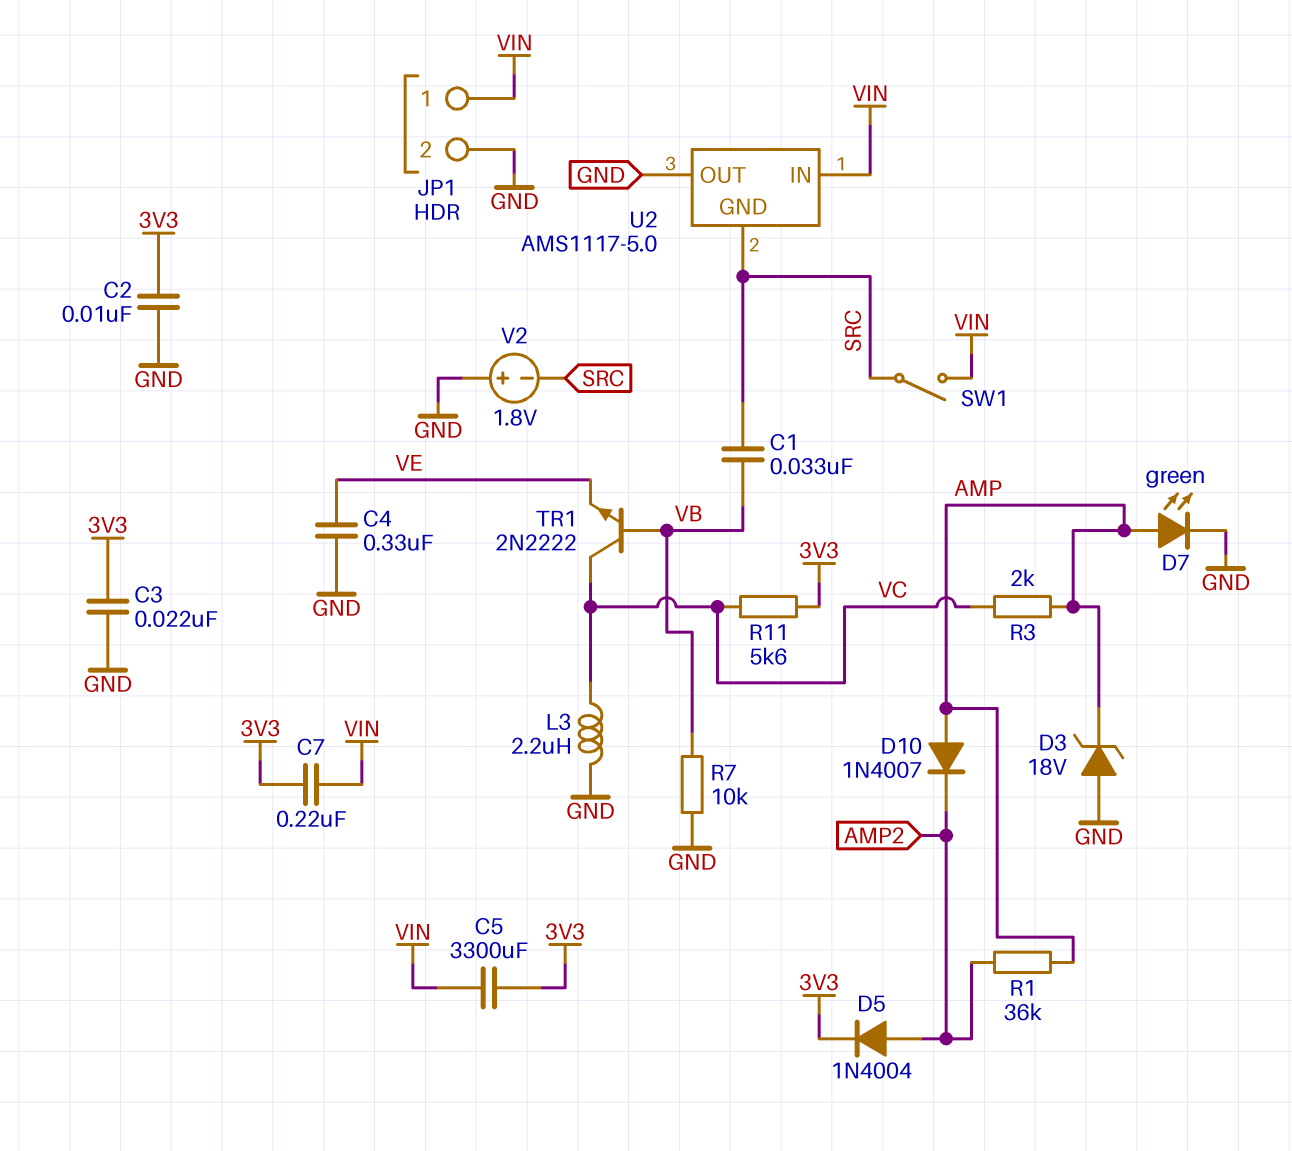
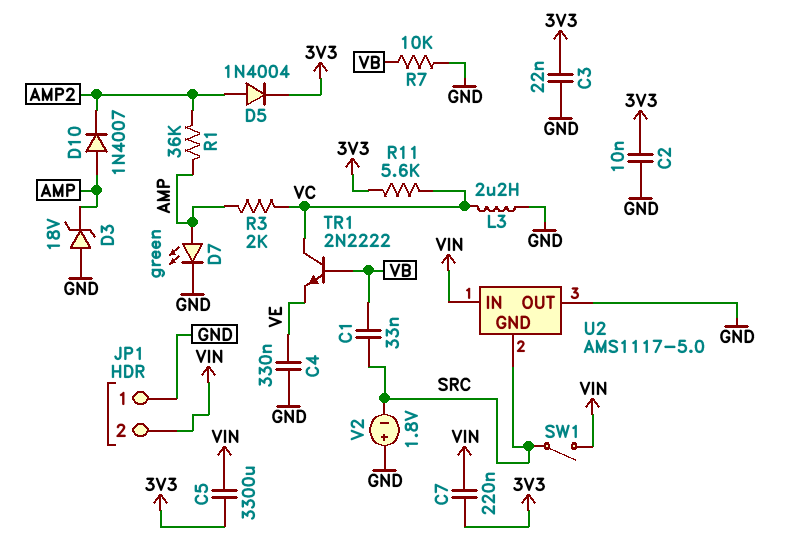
JP1 pin 1: VIN -> GND
JP1 pin 2: GND -> VIN

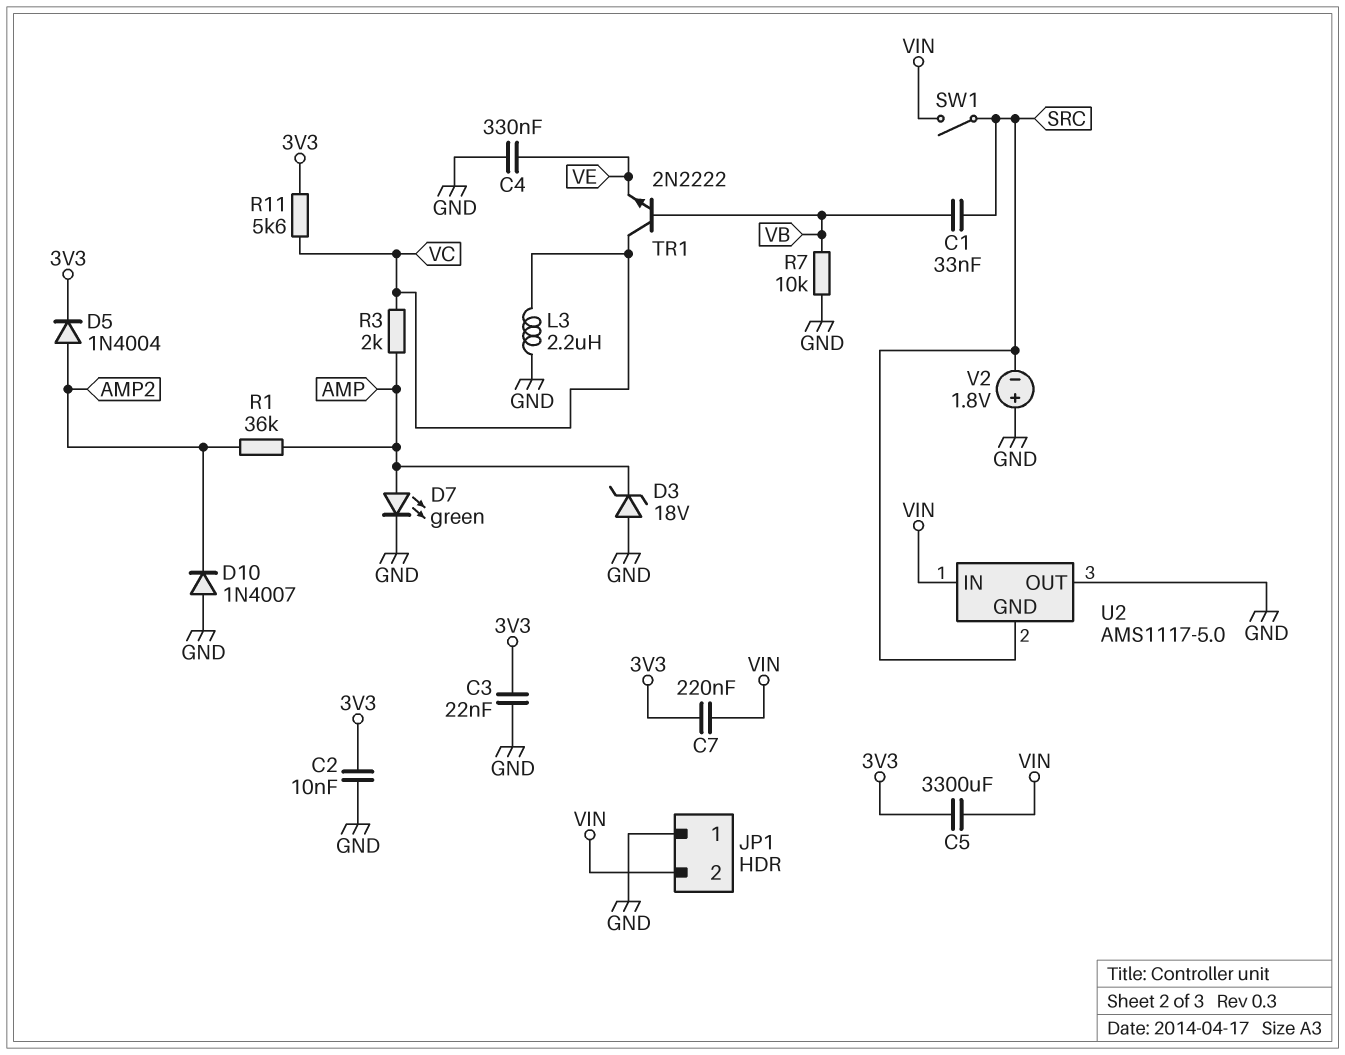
D10: diode 1N4007 (A AMP, K AMP2) -> diode 1N4007 (A GND, K AMP2)

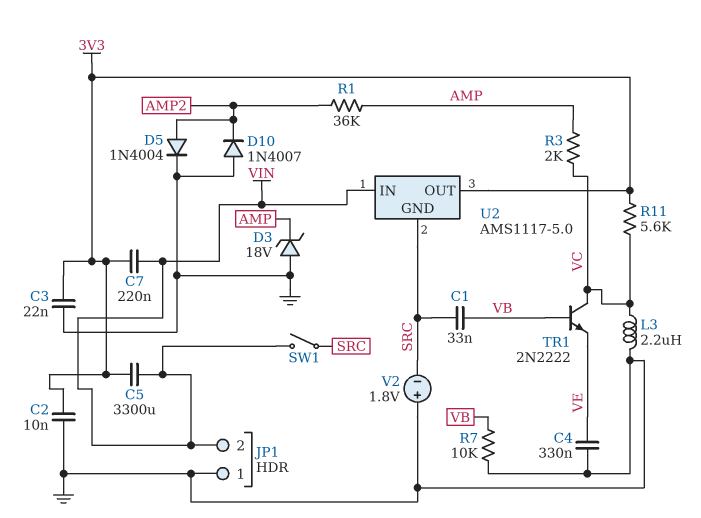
D5: diode 1N4004 (A AMP2, K 3V3) -> diode 1N4004 (A AMP2, K GND)
D7: LED green (A AMP, K GND) -> none
U2 pin OUT: GND -> 3V3

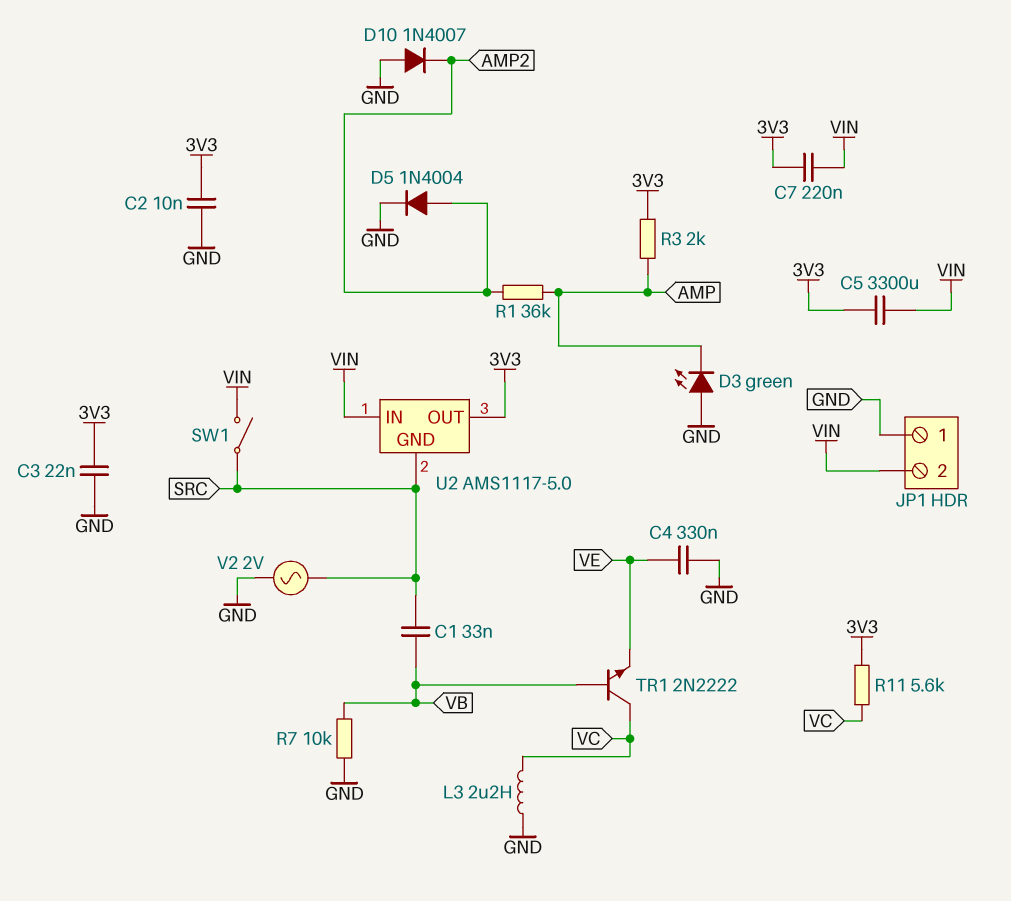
D3: zener 18V (A GND, K AMP) -> LED green (A GND, K AMP)
R3: 2k (AMP, VC) -> 2k (3V3, AMP)
V2: 1.8V (plus GND, minus SRC) -> AC 2V (GND, SRC)

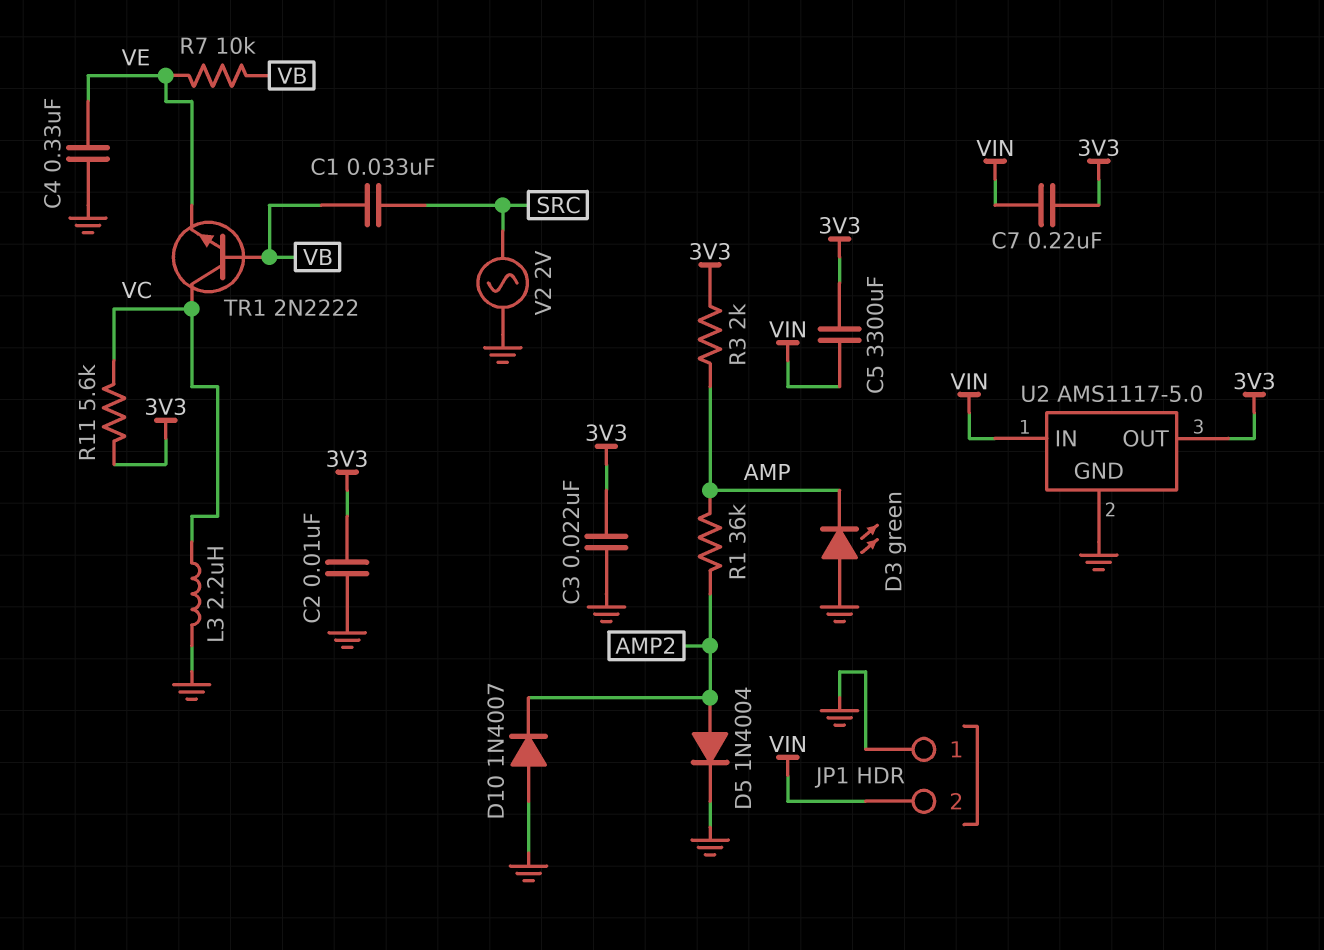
R7: 10k (GND, VB) -> 10k (VB, VE)
SW1: switch (SRC, VIN) -> none
U2 pin GND: SRC -> GND

